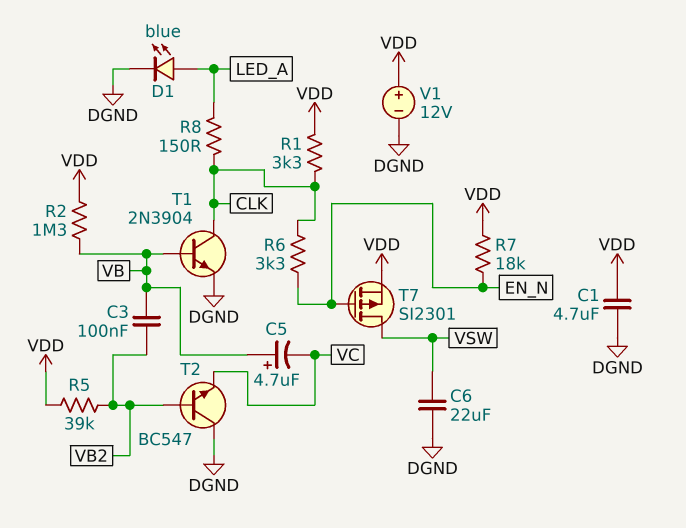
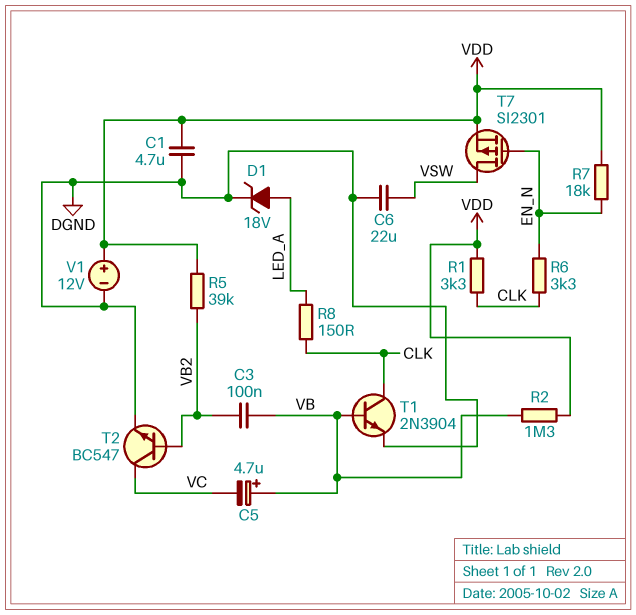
D1: LED blue (A LED_A, K DGND) -> zener 18V (A LED_A, K DGND)
T2: NPN BC547 (B VB2, C DGND, E VC) -> NPN BC547 (B VB2, C VC, E DGND)

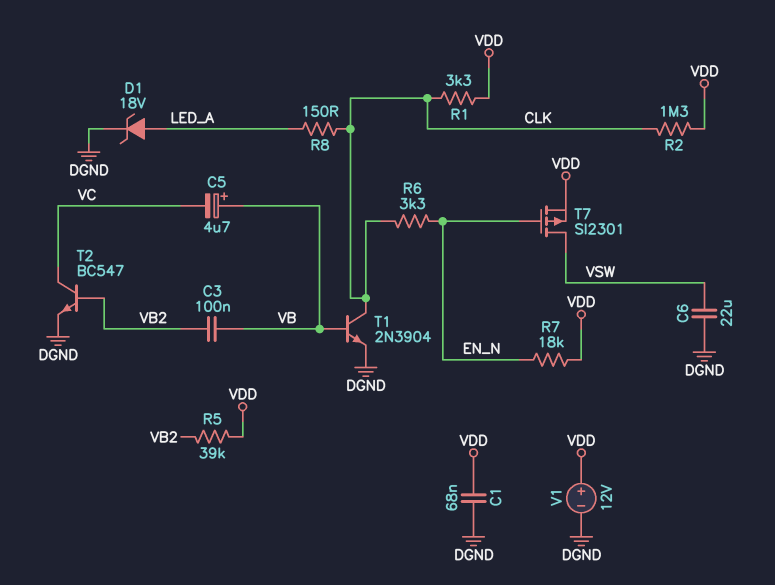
C1: 4.7uF (DGND, VDD) -> 68nF (DGND, VDD)
R2: 1.3M (VB, VDD) -> 1.3M (CLK, VDD)

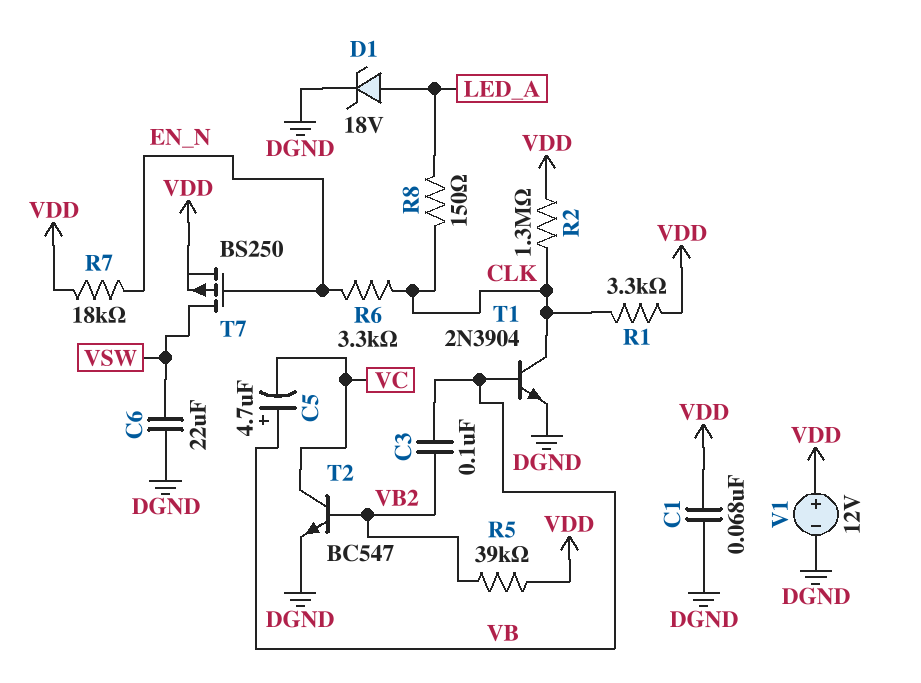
T7: PMOS SI2301 (G EN_N, D VSW, S VDD) -> PMOS BS250 (G EN_N, D VSW, S VDD)

